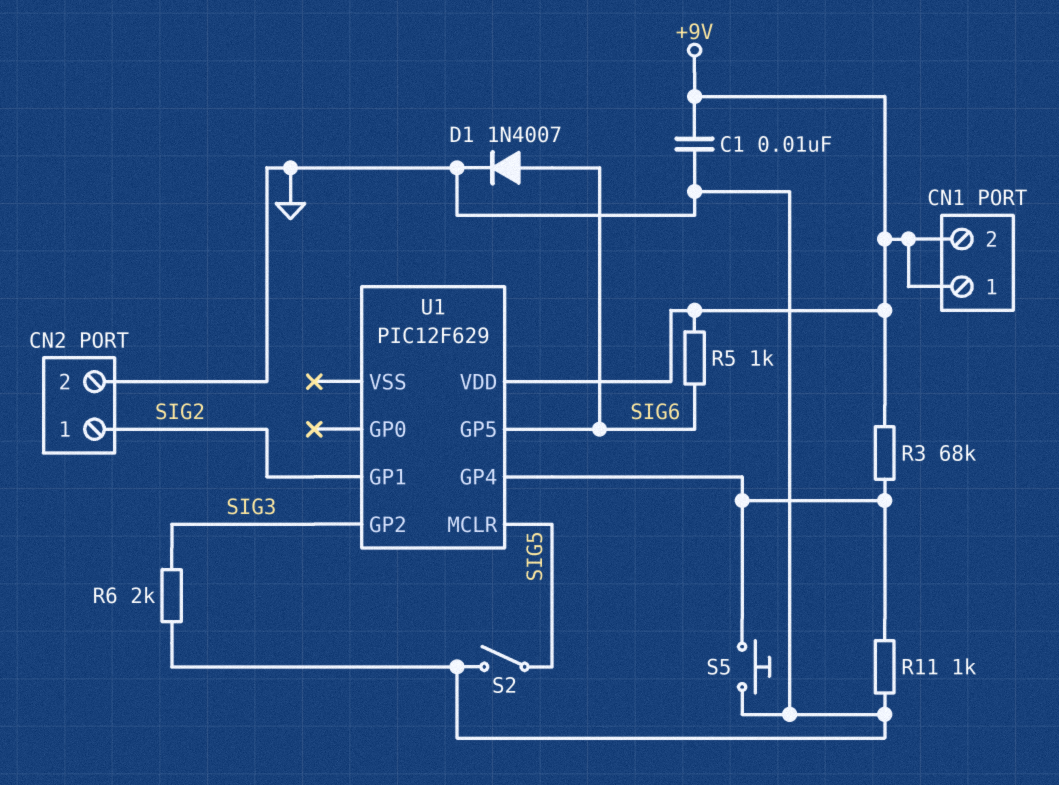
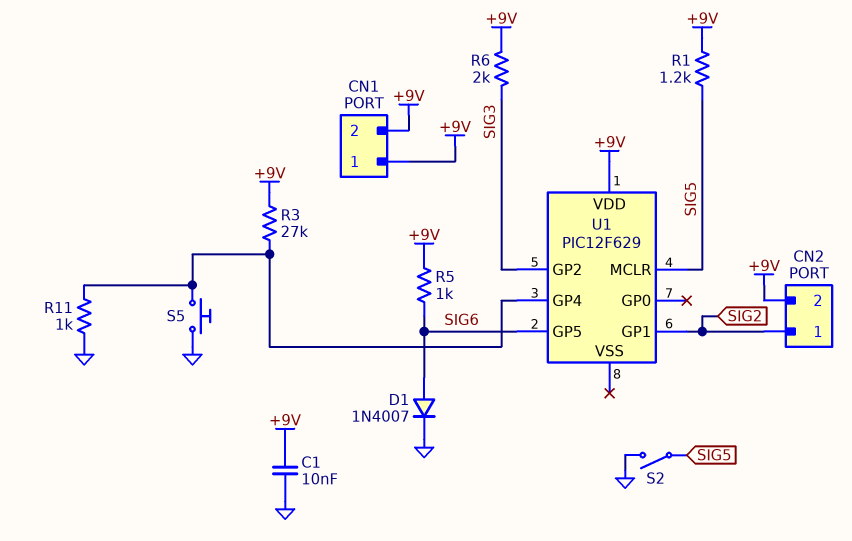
CN2 pin 2: GND -> +9V
R1: none -> 1.2k (+9V, SIG5)
R3: 68k (+9V, U1/GP4) -> 27k (+9V, U1/GP4)
R6: 2k (GND, SIG3) -> 2k (+9V, SIG3)

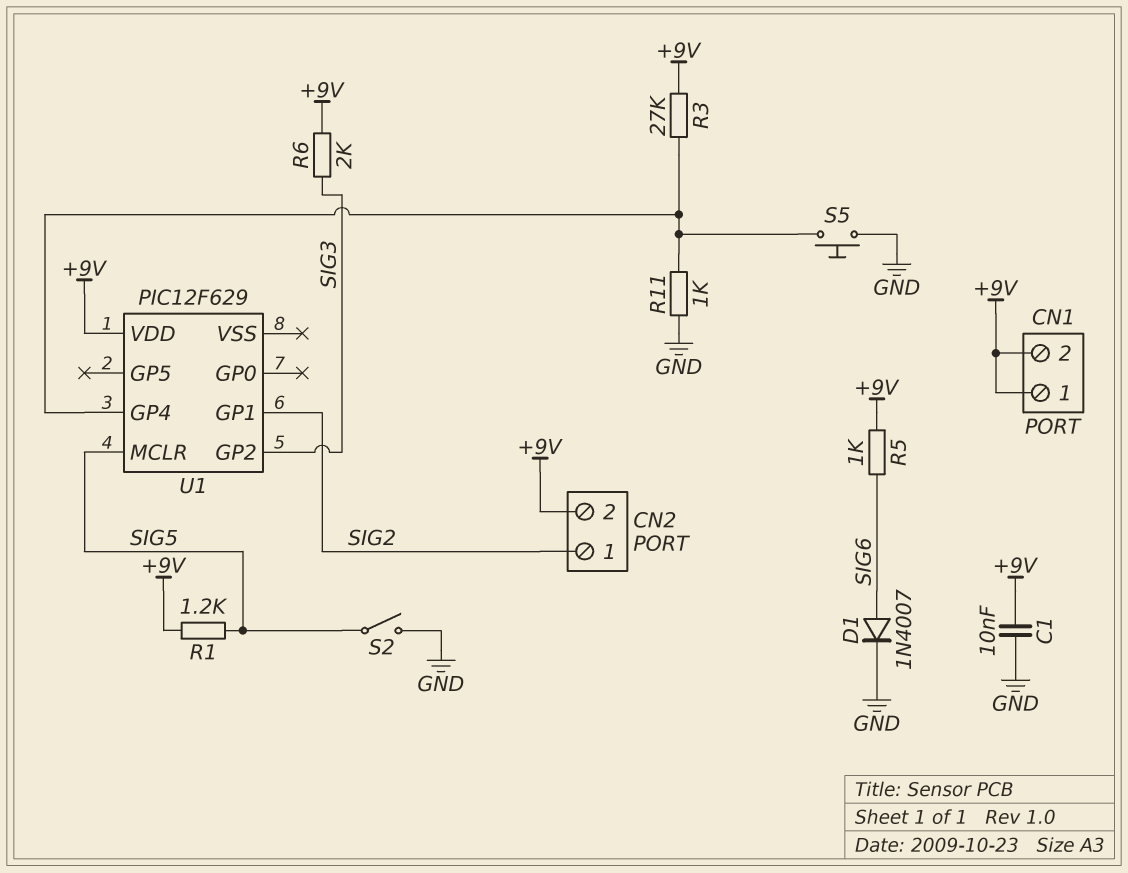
U1 pin GP5: SIG6 -> none

